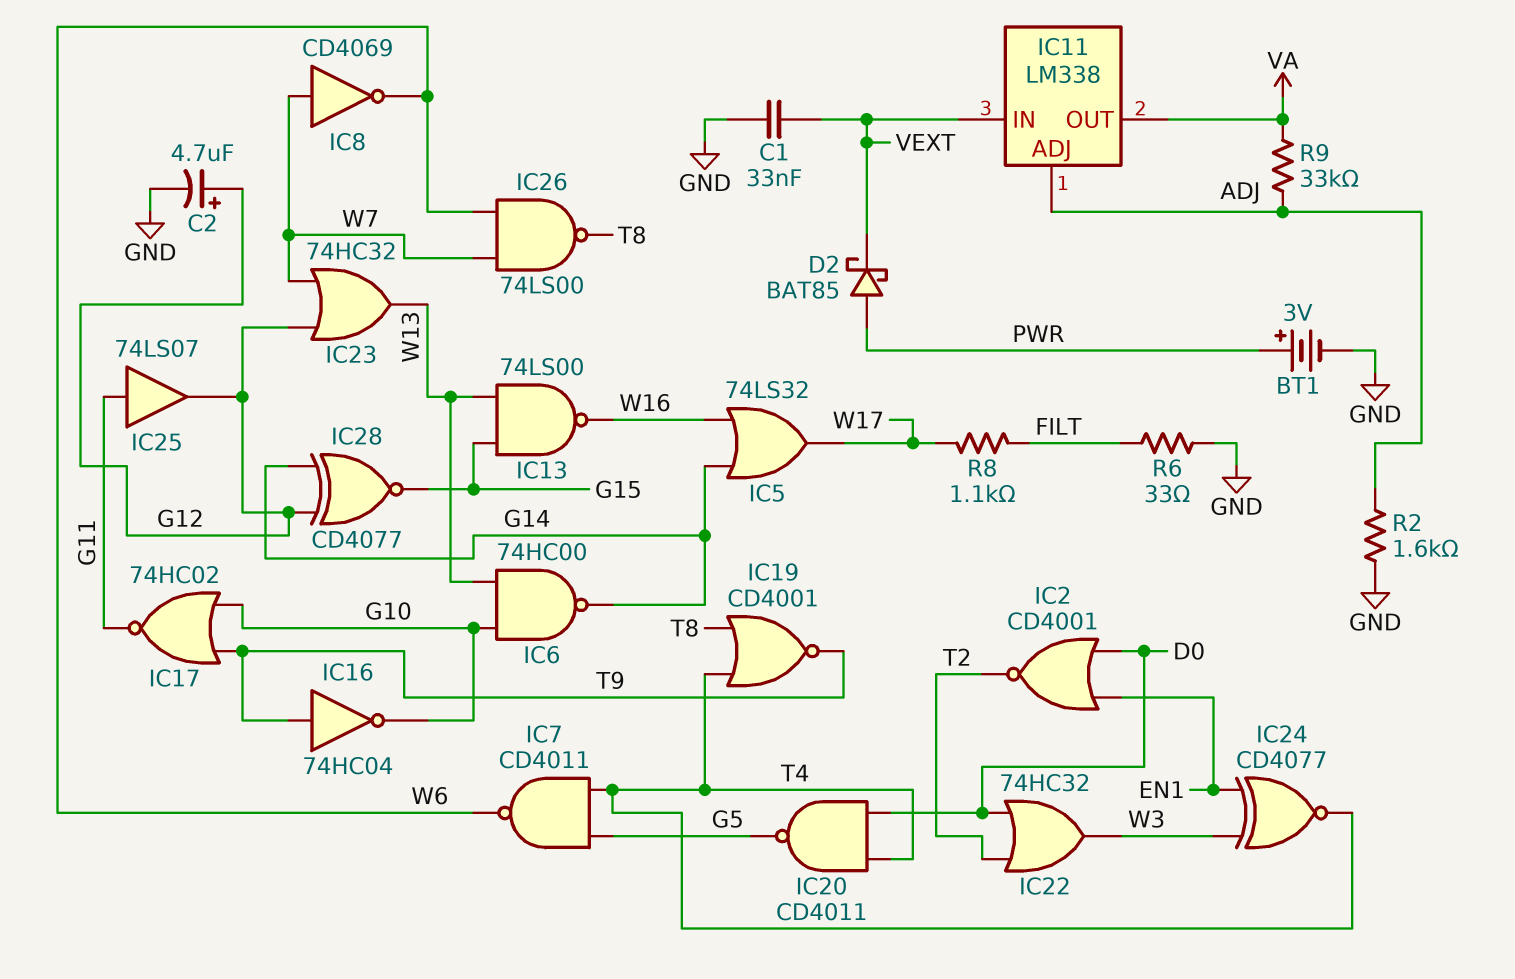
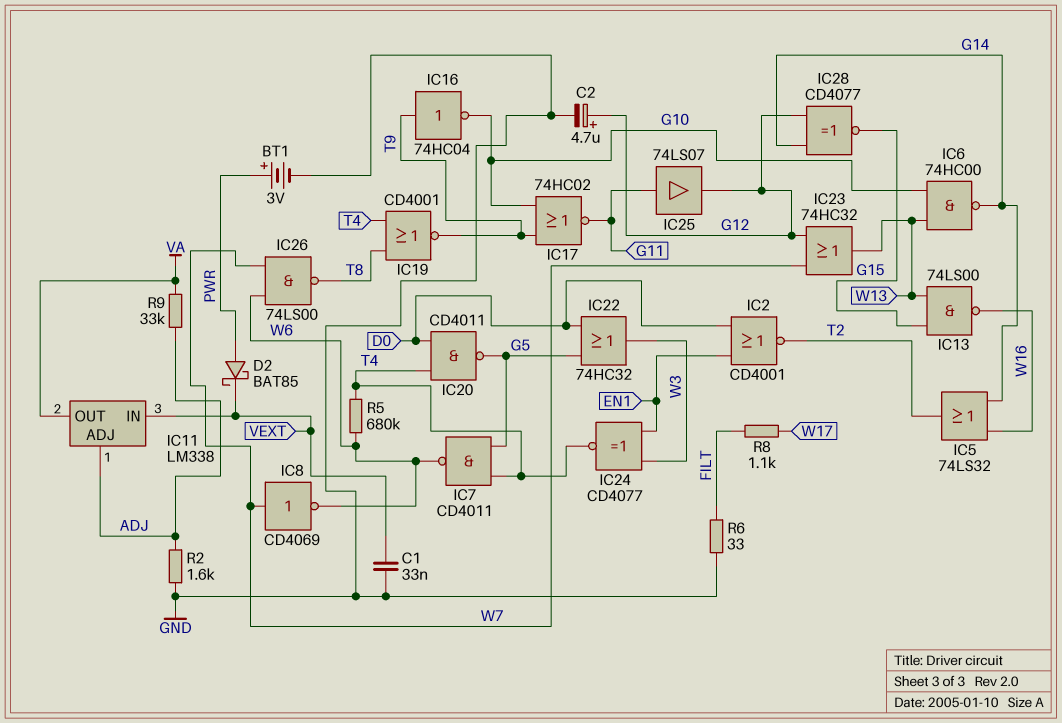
IC5: OR 74LS32 (in G14, in W16, out W17) -> OR 74LS32 (in G14, in W16, out T2)
IC22: OR 74HC32 (in D0, in T2, out W3) -> OR 74HC32 (in D0, in G5, out W3)
R5: none -> 680k (T4, W6)

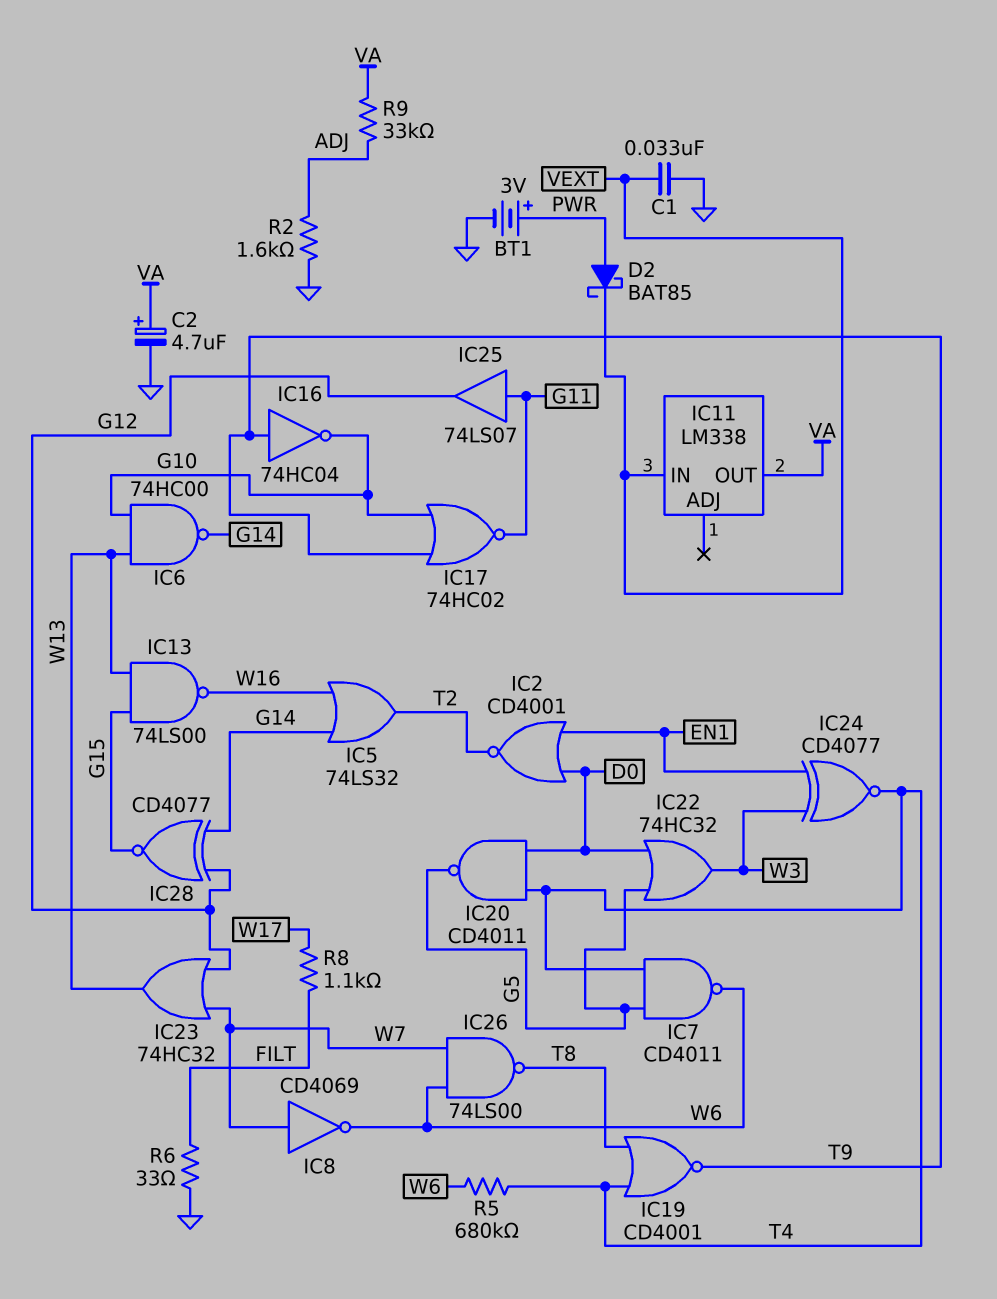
C2: 4.7uF (plus G12, minus GND) -> 4.7uF (plus VA, minus GND)
IC11 pin ADJ: ADJ -> none

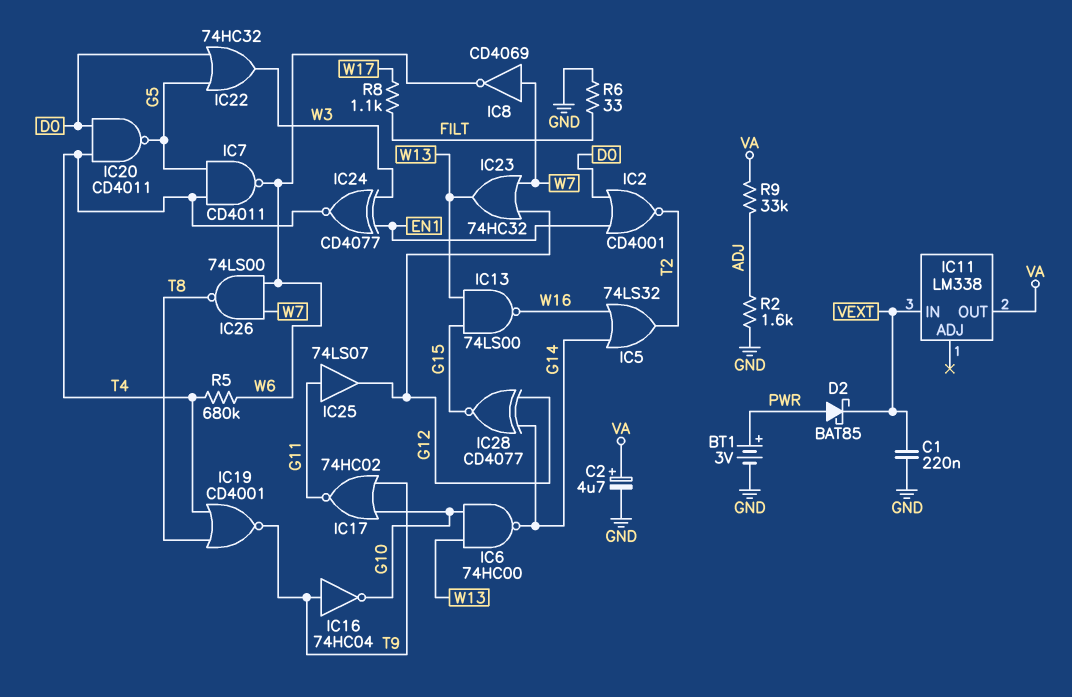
C1: 33nF (GND, VEXT) -> 220nF (GND, VEXT)

